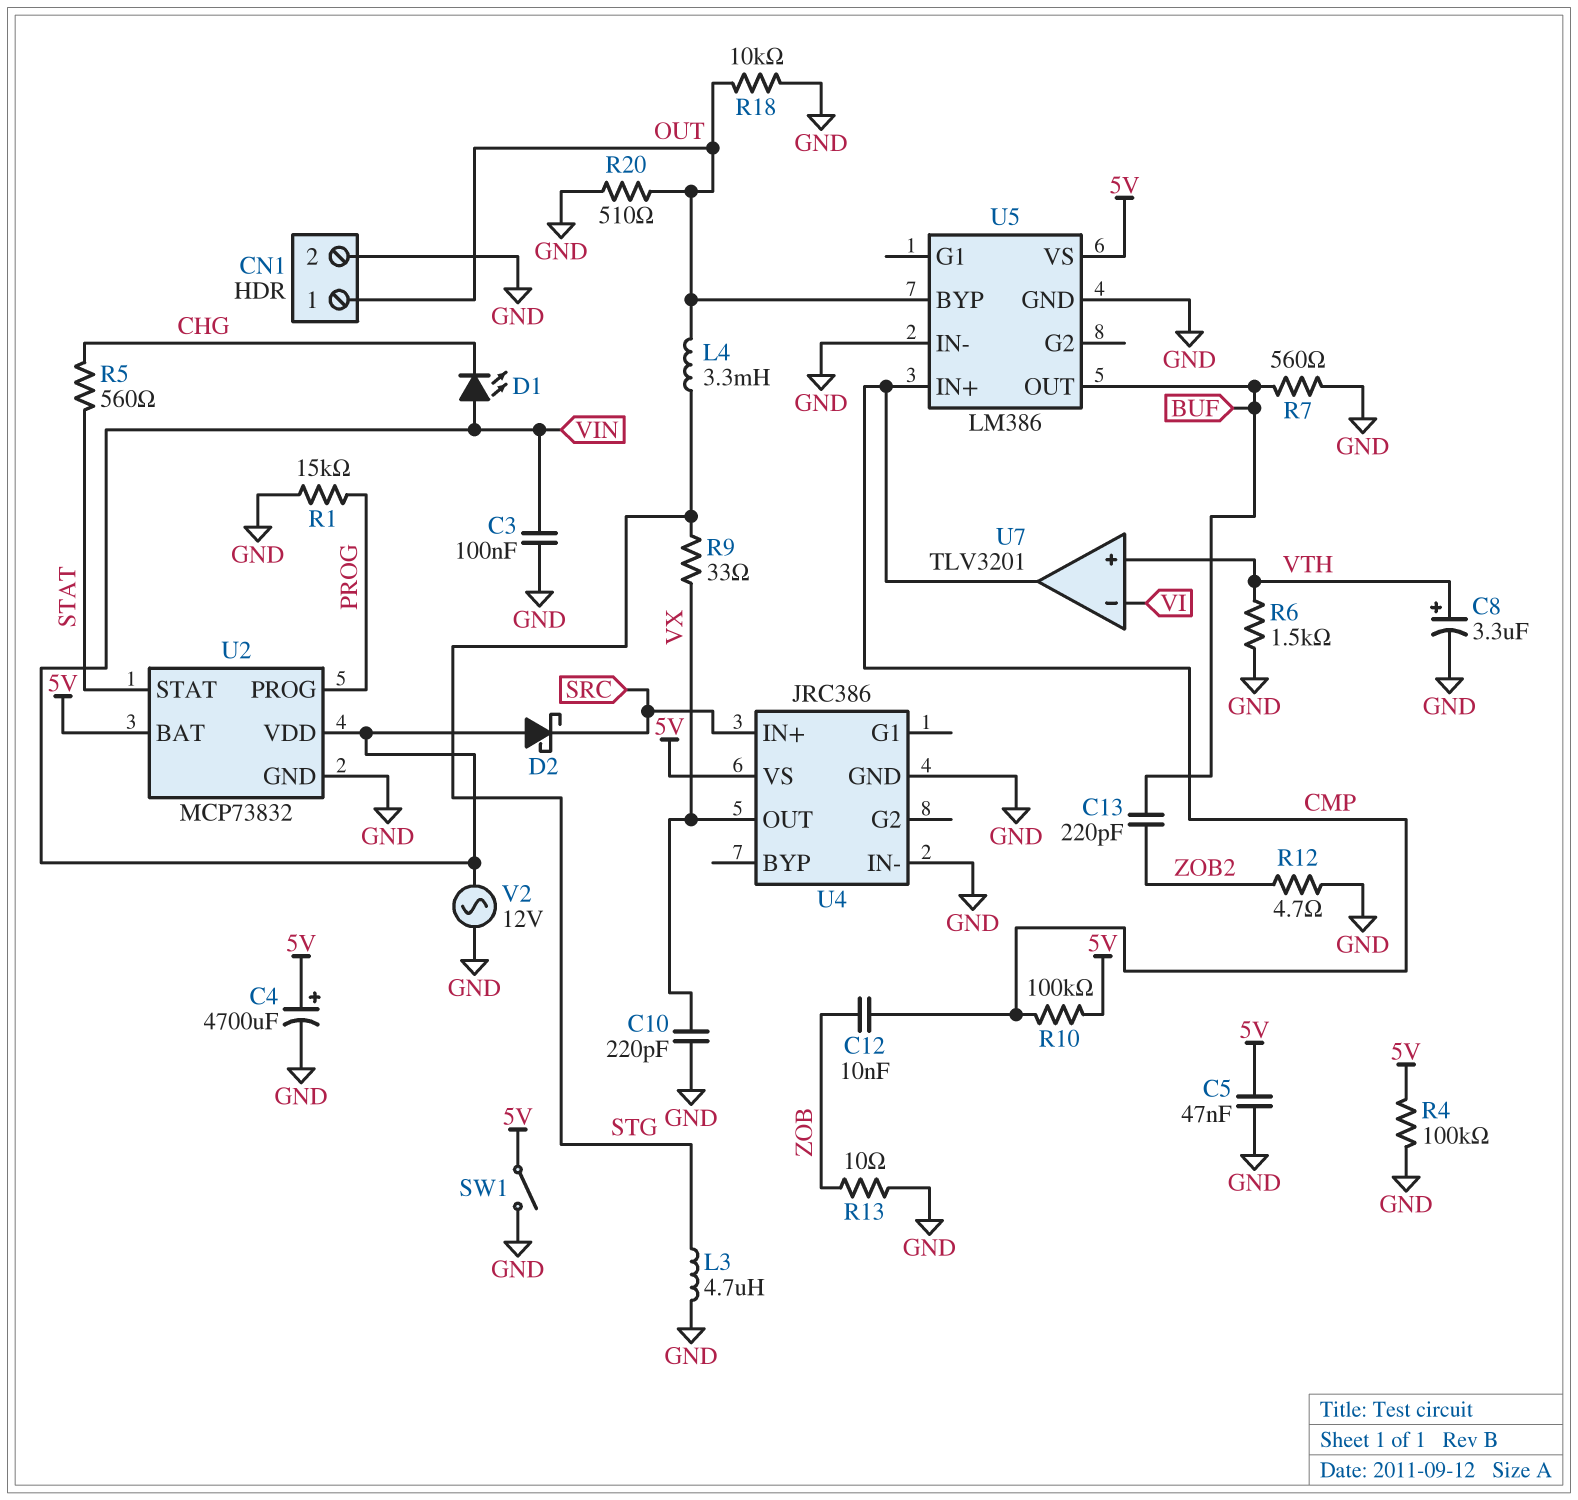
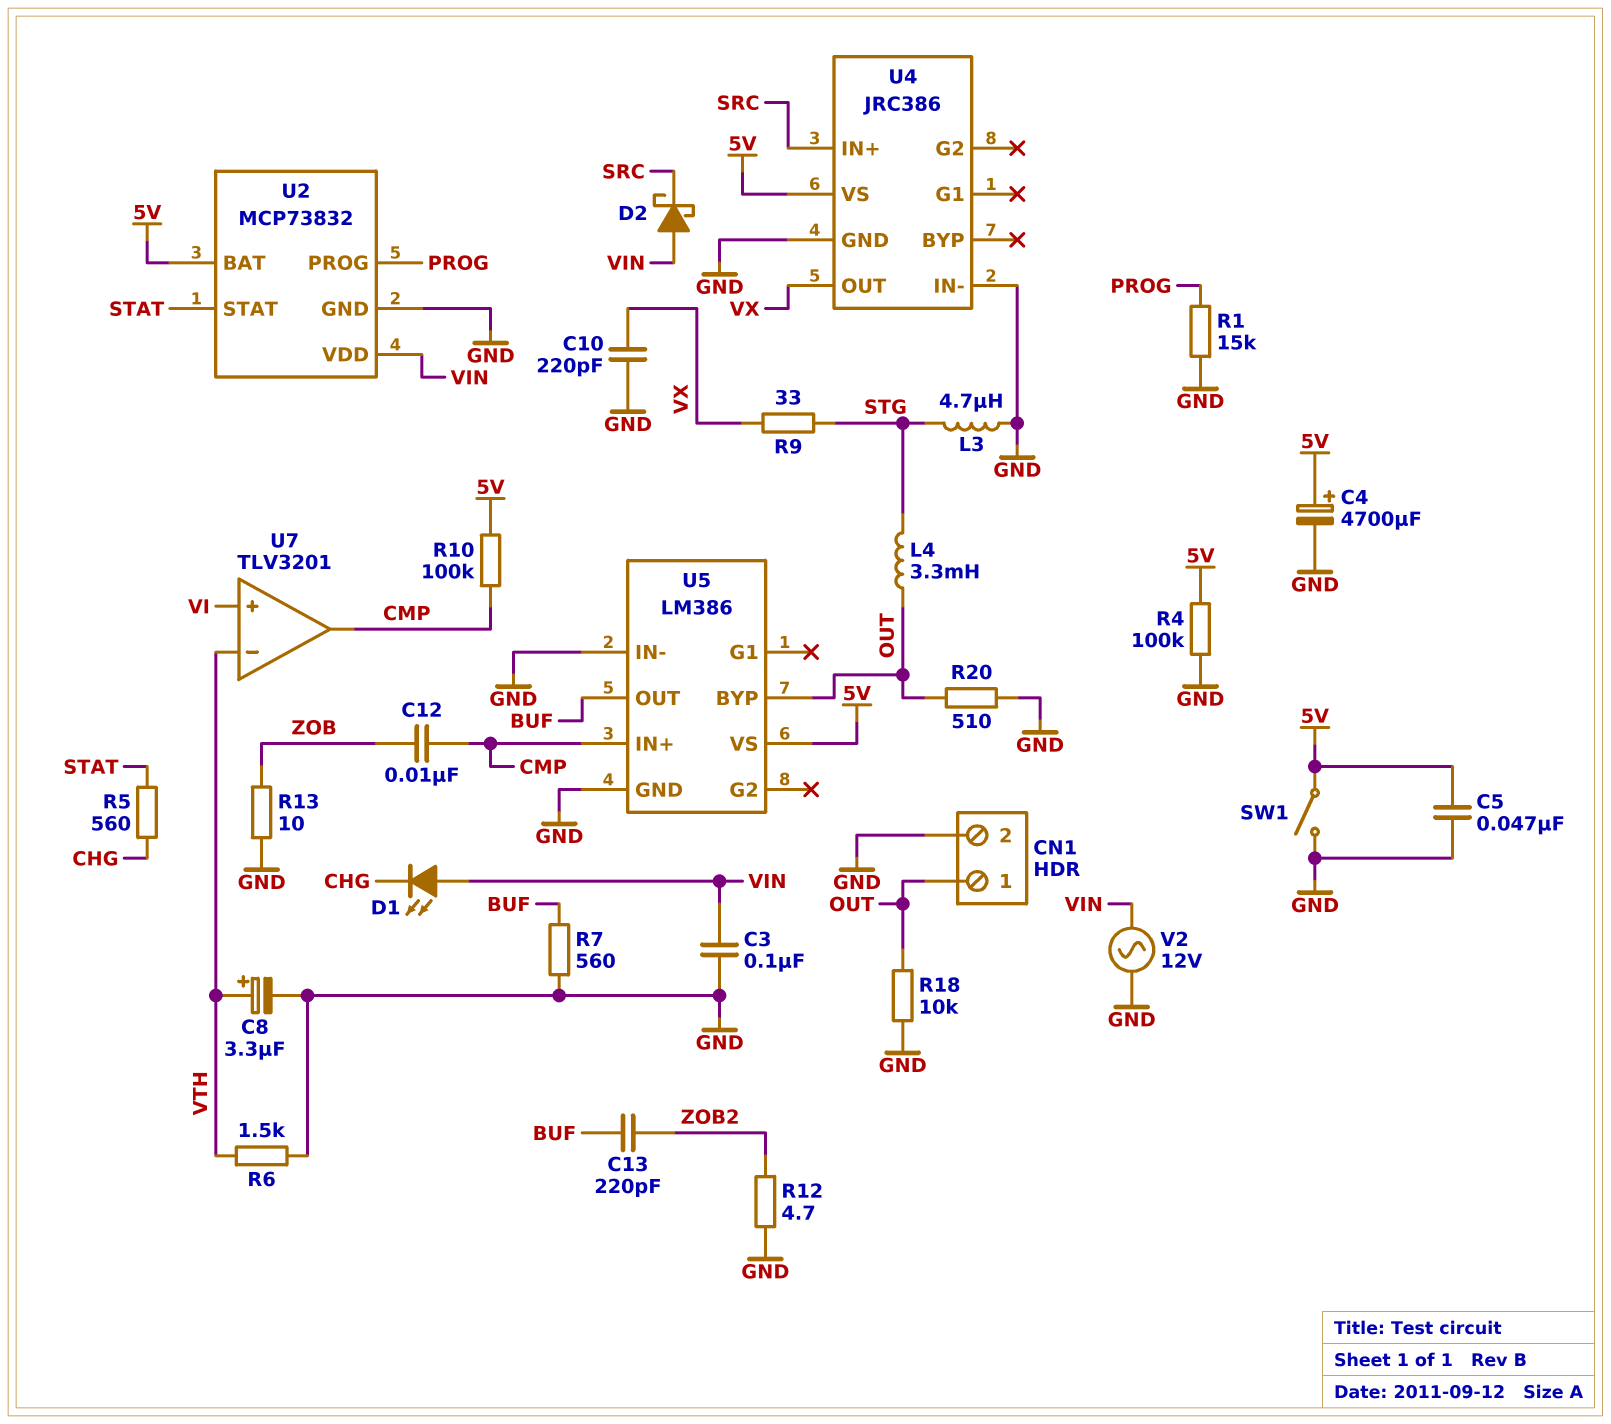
U7 pin in+: VTH -> VI
U7 pin in-: VI -> VTH

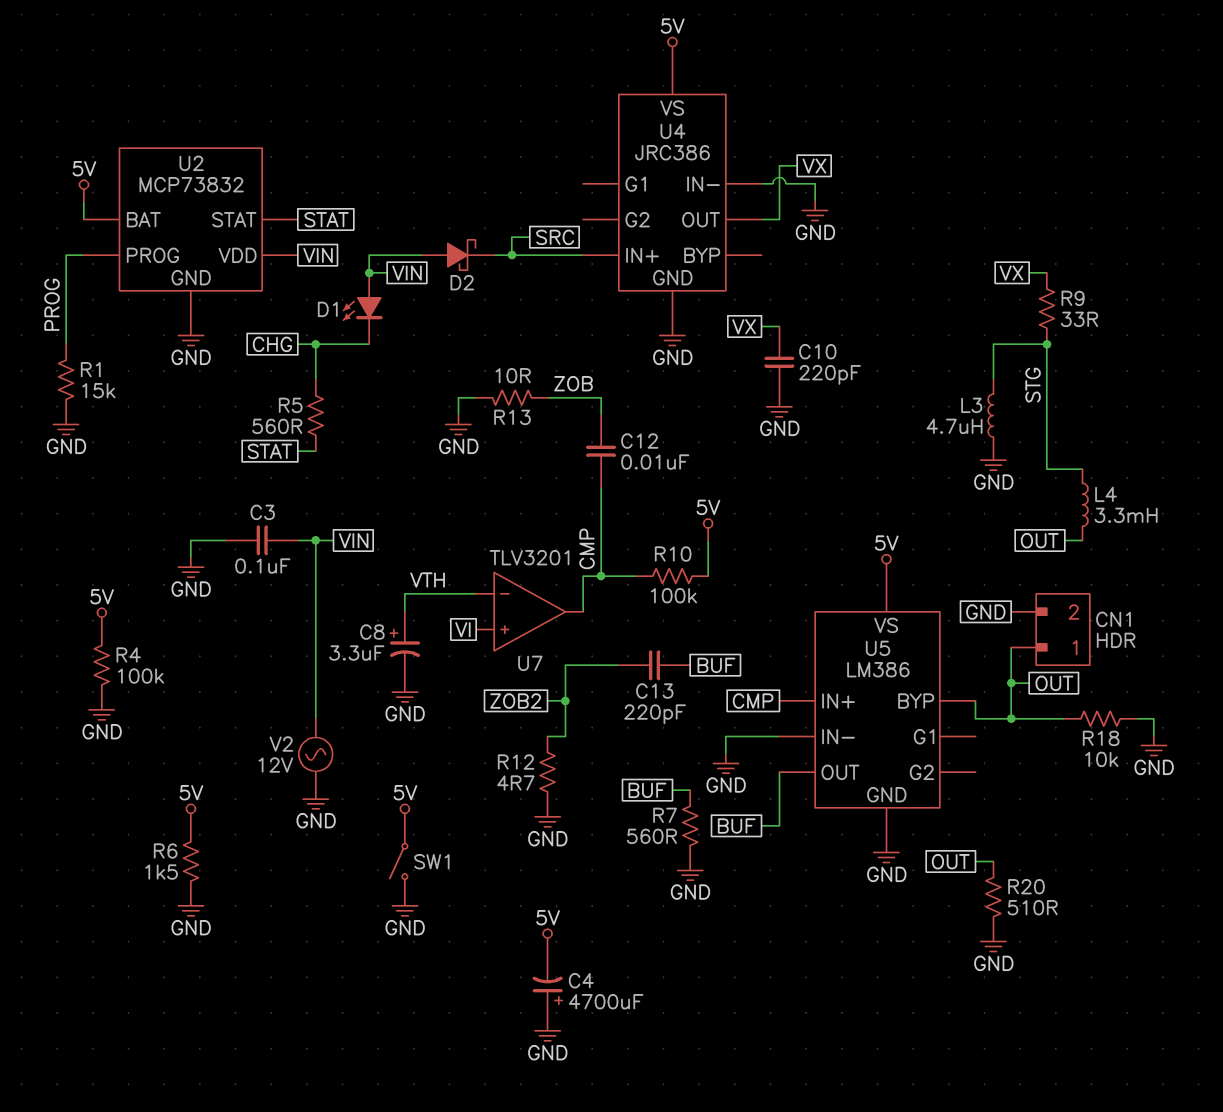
C4: 4700uF (plus 5V, minus GND) -> 4700uF (plus GND, minus 5V)
C5: 47nF (5V, GND) -> none
R6: 1.5k (GND, VTH) -> 1.5k (5V, GND)

